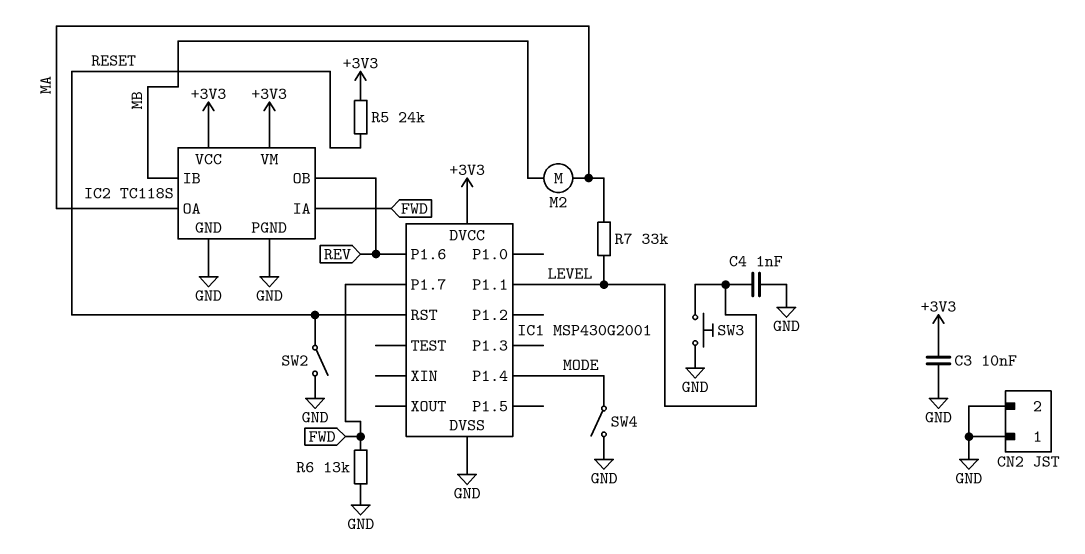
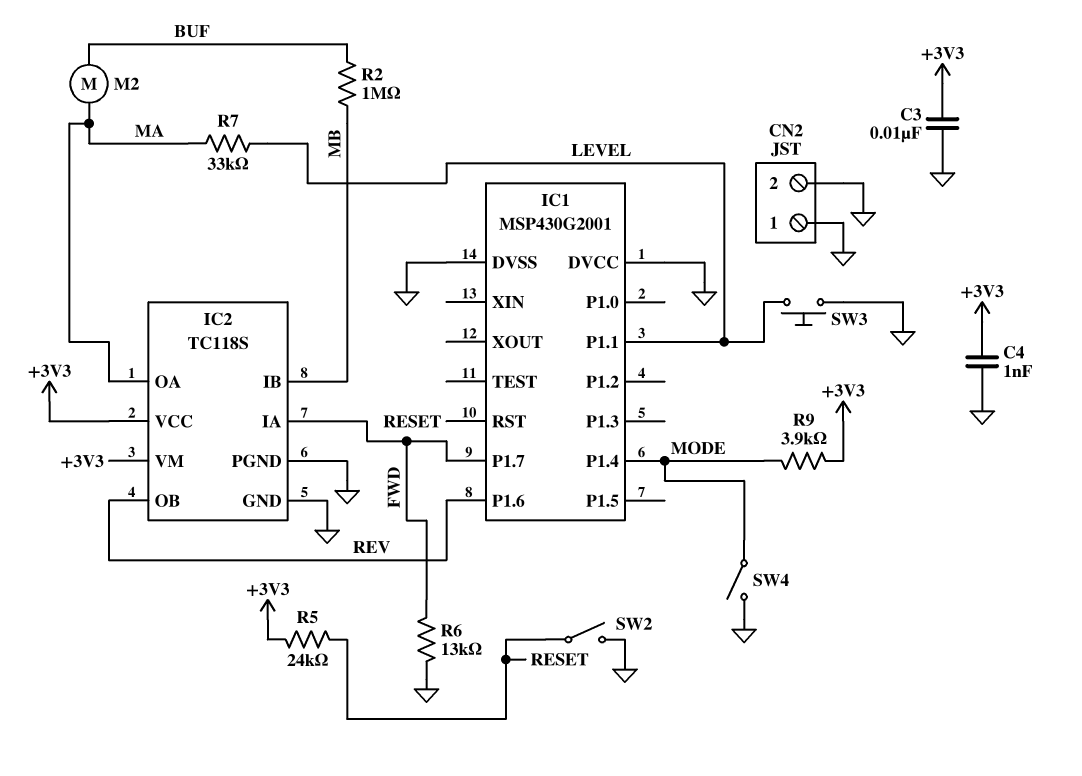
C4: 1nF (GND, LEVEL) -> 1nF (+3V3, GND)
IC1 pin DVCC: +3V3 -> GND
M2: motor (MA, MB) -> motor (BUF, MA)
R2: none -> 1M (BUF, MB)
R9: none -> 3.9k (+3V3, MODE)

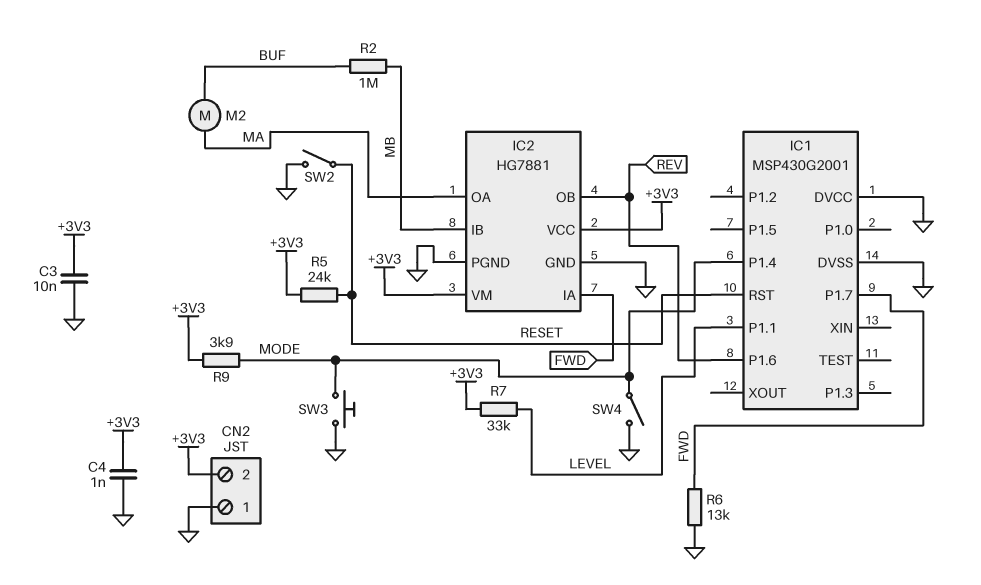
CN2 pin 2: GND -> +3V3
IC2: TC118S -> HG7881
R7: 33k (LEVEL, MA) -> 33k (+3V3, LEVEL)
SW3: button (GND, LEVEL) -> button (GND, MODE)

